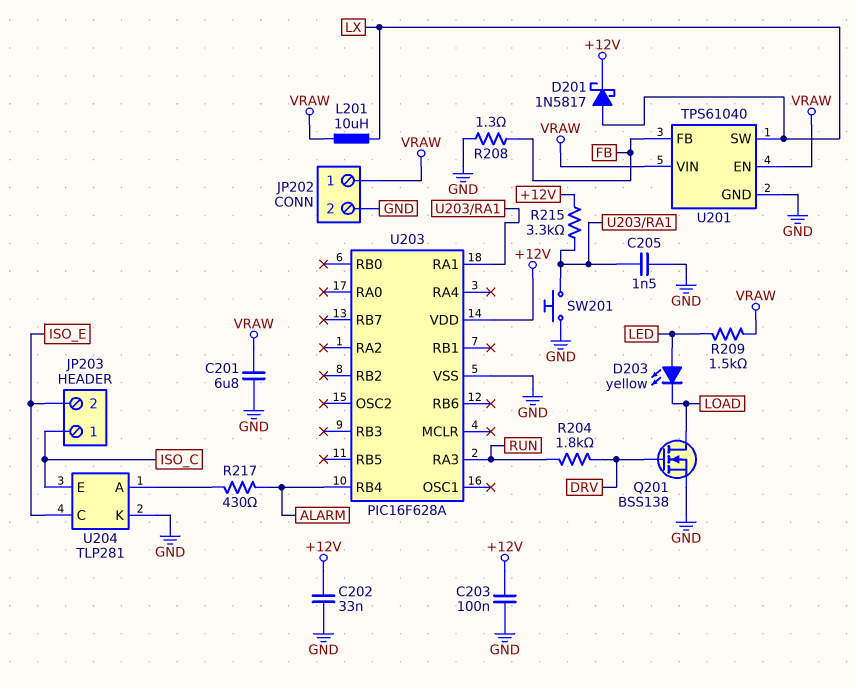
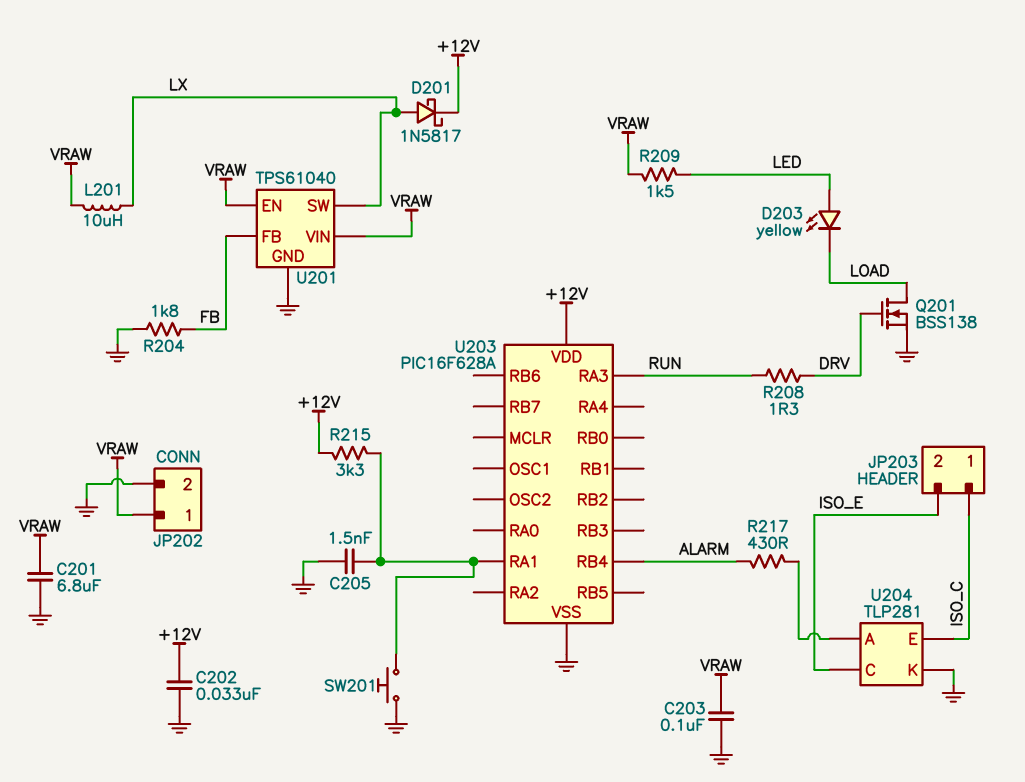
C203: 100nF (+12V, GND) -> 100nF (GND, VRAW)
R204: 1.8k (DRV, RUN) -> 1.8k (FB, GND)
R208: 1.3 (FB, GND) -> 1.3 (DRV, RUN)

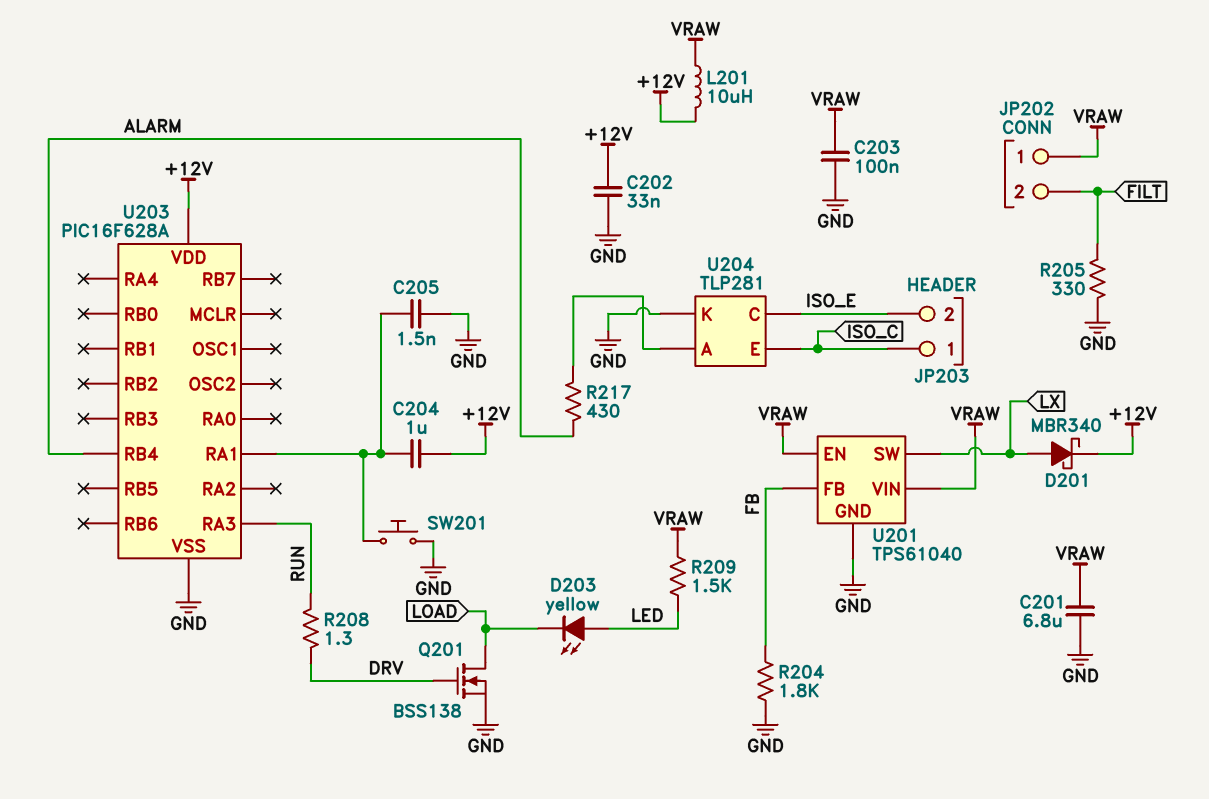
C204: none -> 1uF (+12V, U203/RA1)
D201: schottky 1N5817 (A LX, K +12V) -> schottky MBR340 (A LX, K +12V)
JP202 pin 2: GND -> FILT
L201: 10uH (LX, VRAW) -> 10uH (+12V, VRAW)
R205: none -> 330 (FILT, GND)
R215: 3.3k (+12V, U203/RA1) -> none

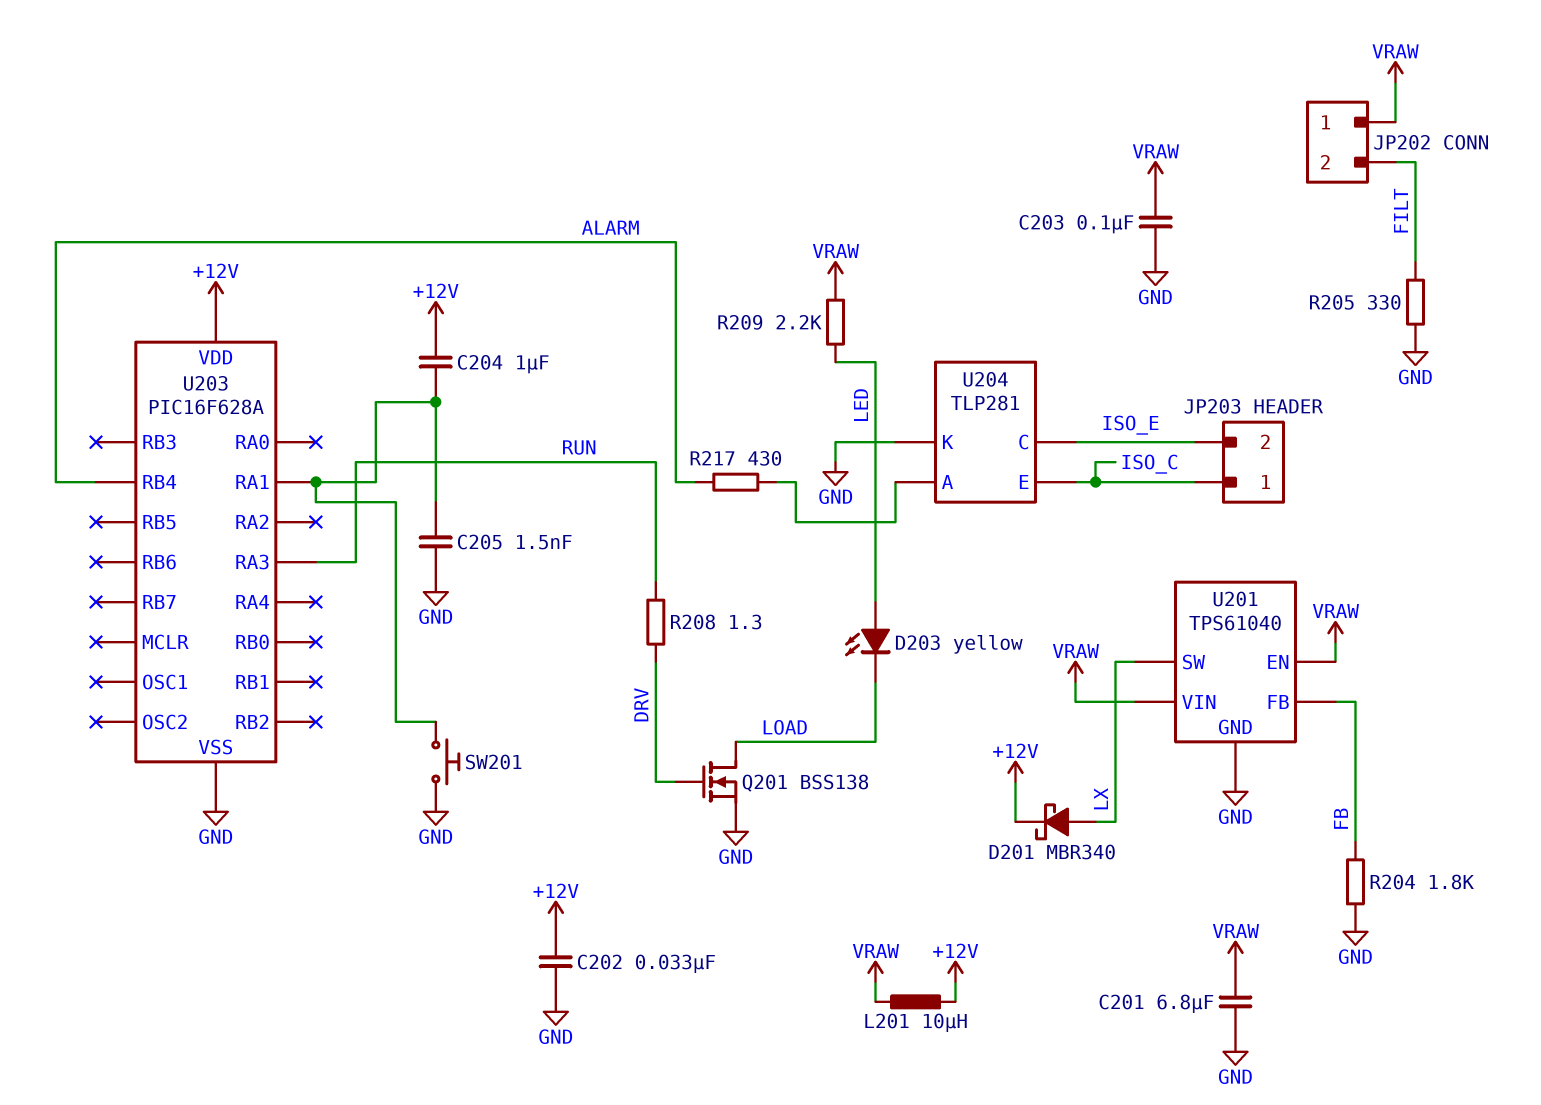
R209: 1.5k (LED, VRAW) -> 2.2k (LED, VRAW)

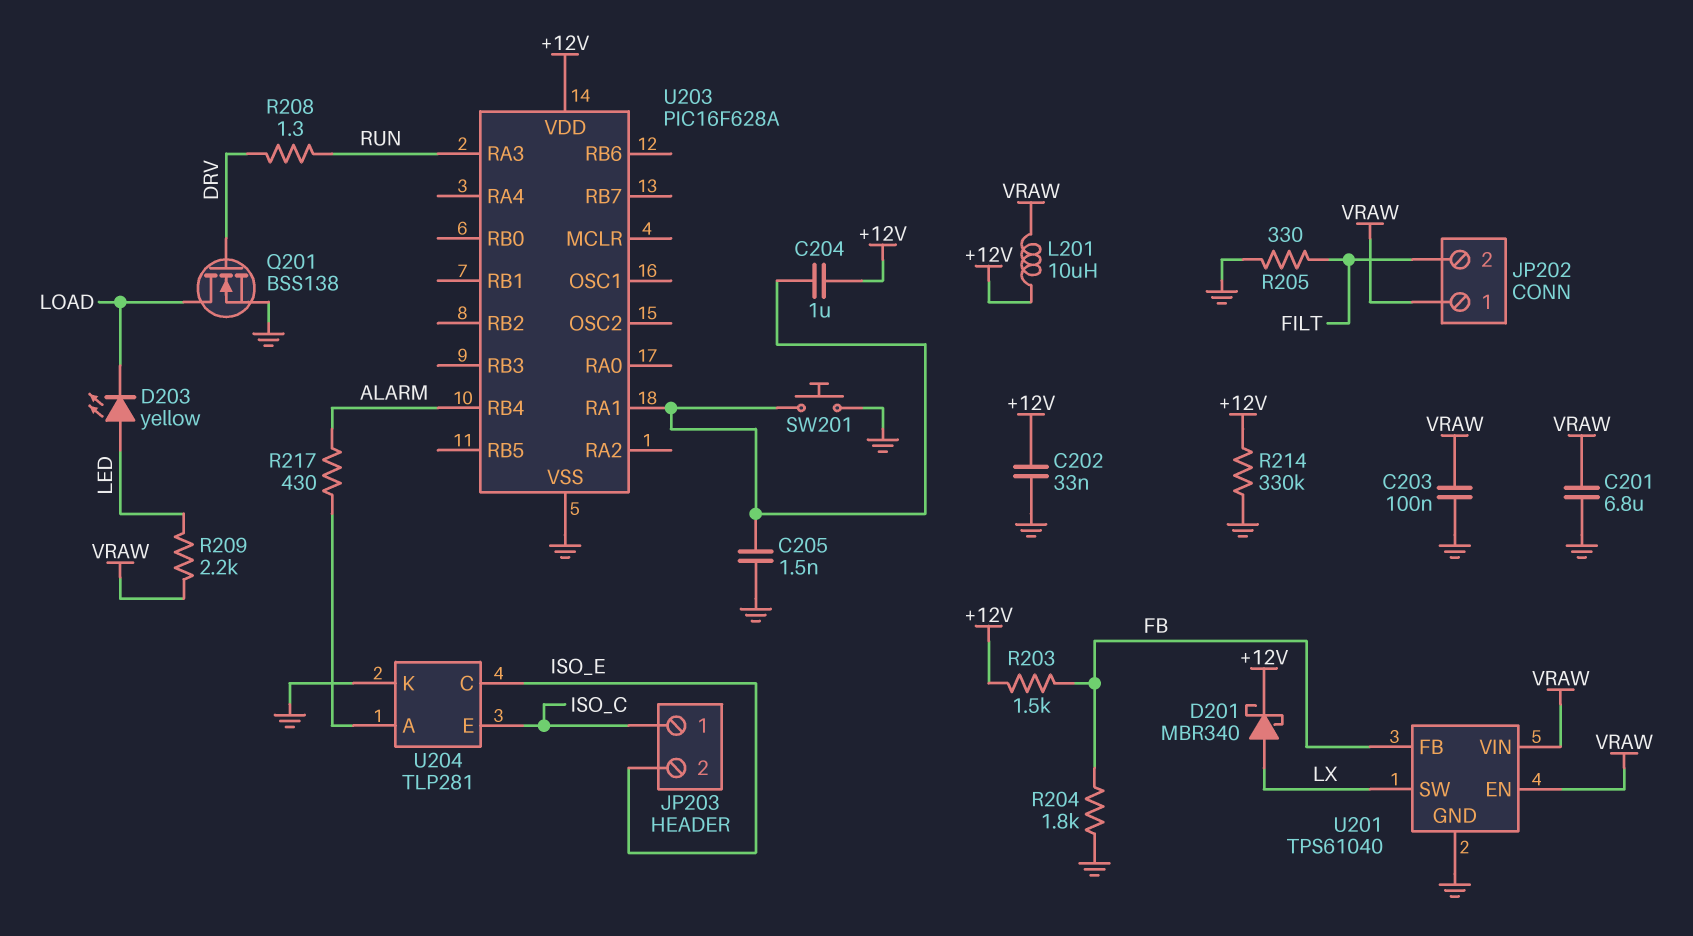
R203: none -> 1.5k (+12V, FB)
R214: none -> 330k (+12V, GND)

